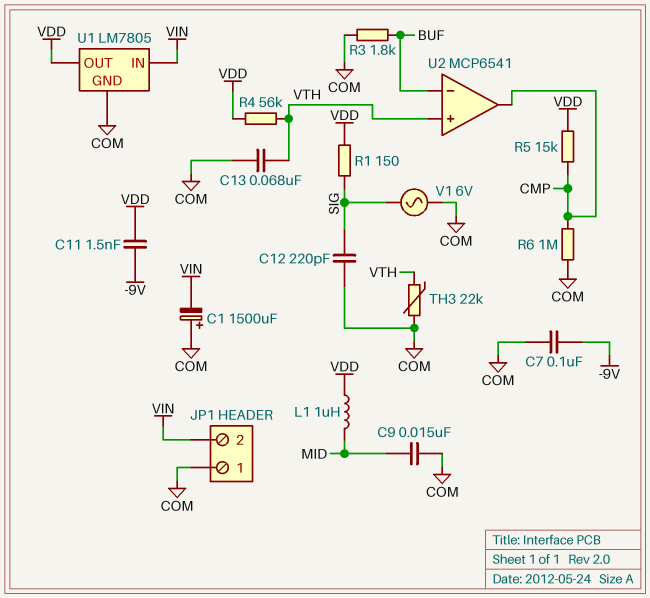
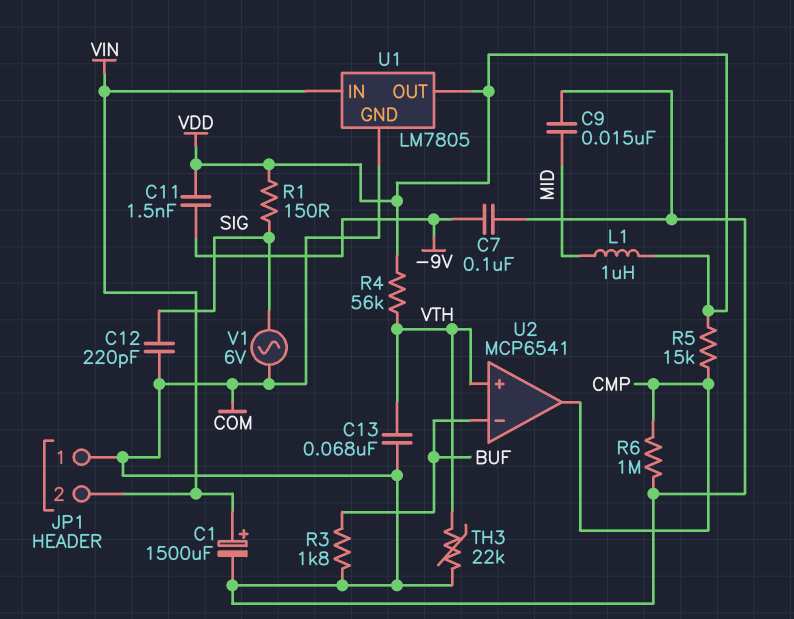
C1: 1500uF (plus COM, minus VIN) -> 1500uF (plus VIN, minus COM)

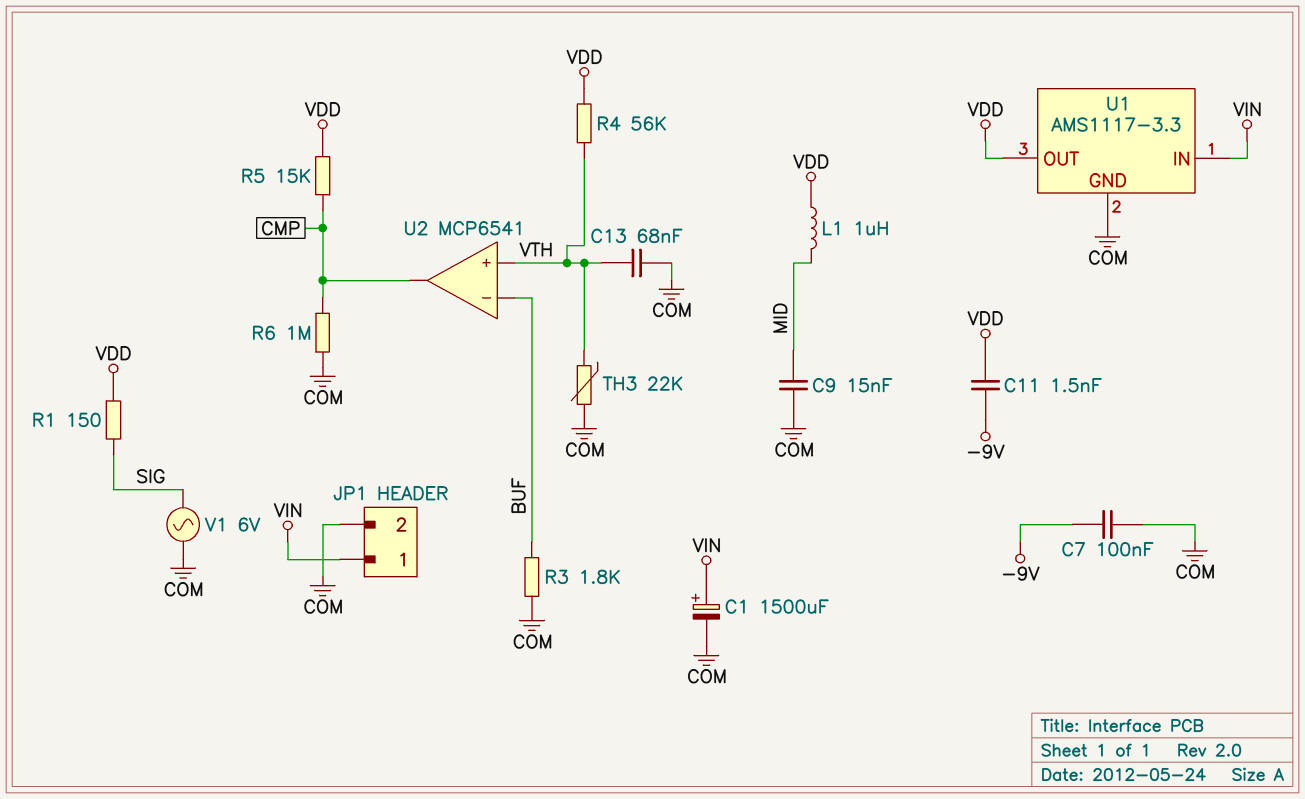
C12: 220pF (COM, SIG) -> none
JP1 pin 1: COM -> VIN
JP1 pin 2: VIN -> COM
U1: LM7805 -> AMS1117-3.3

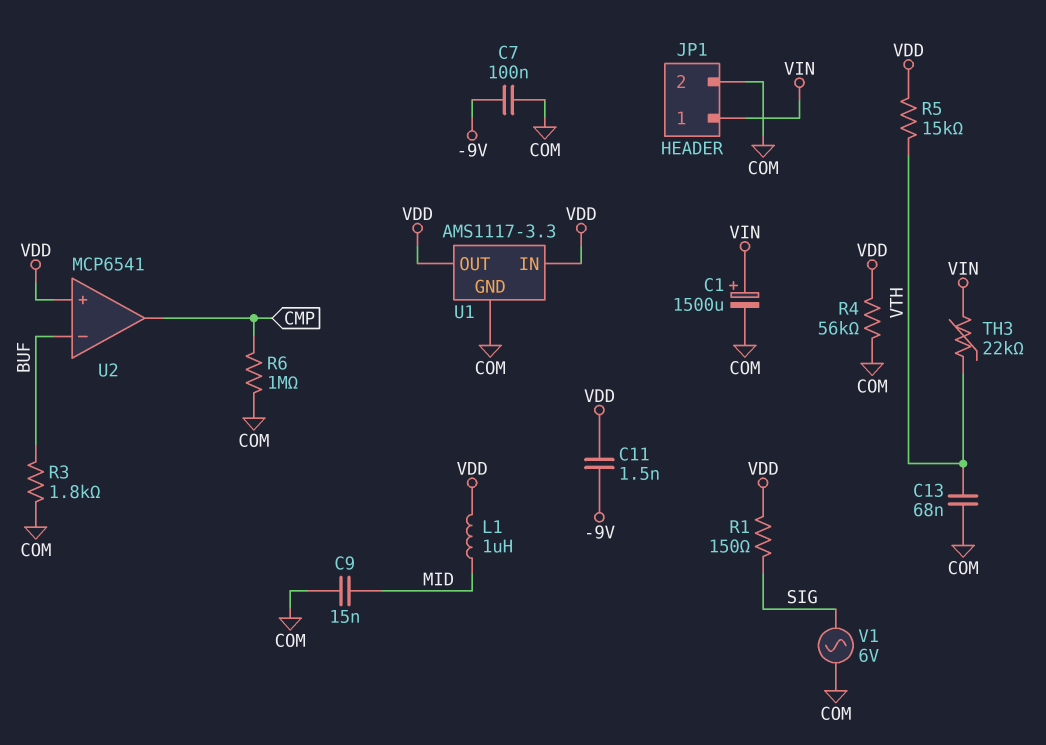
R4: 56k (VDD, VTH) -> 56k (COM, VDD)
R5: 15k (CMP, VDD) -> 15k (VDD, VTH)
TH3: 22k (COM, VTH) -> 22k (VIN, VTH)
U1 pin IN: VIN -> VDD
U2 pin in+: VTH -> VDD

